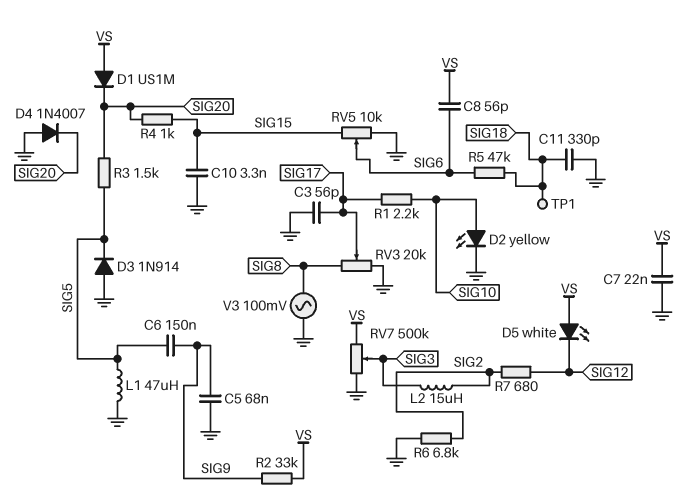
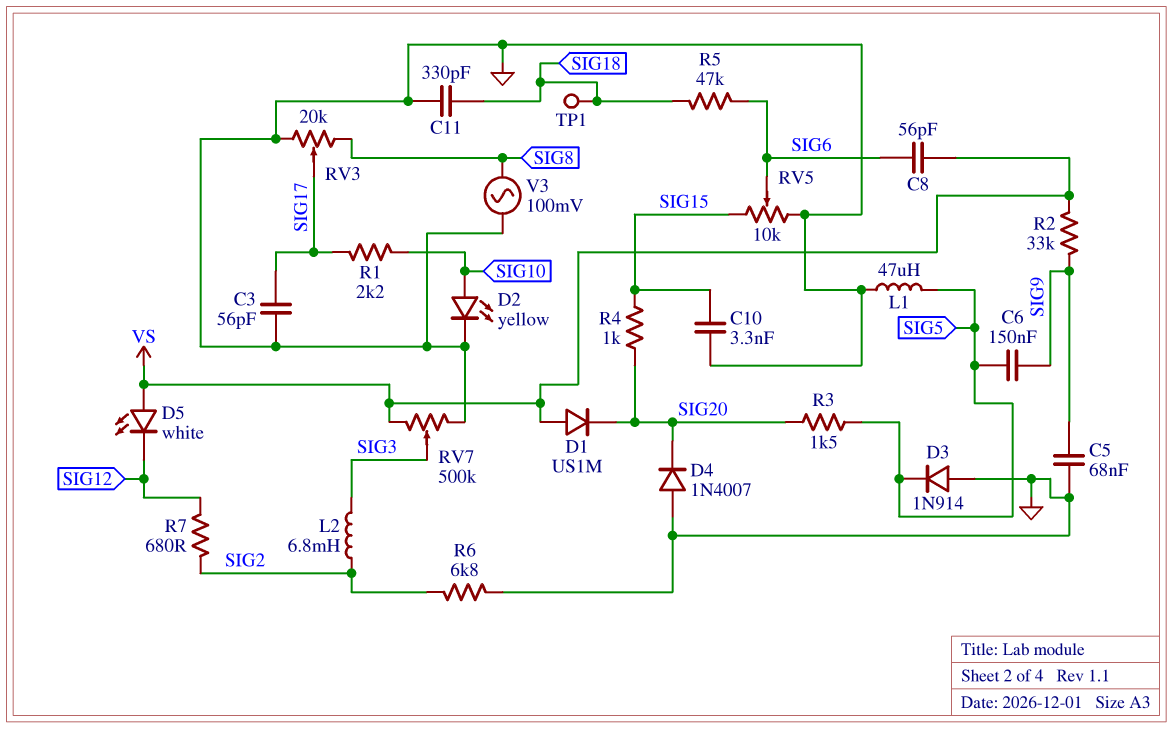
C7: 22nF (GND, VS) -> none
L2: 15uH (SIG2, SIG3) -> 6.8mH (SIG2, SIG3)

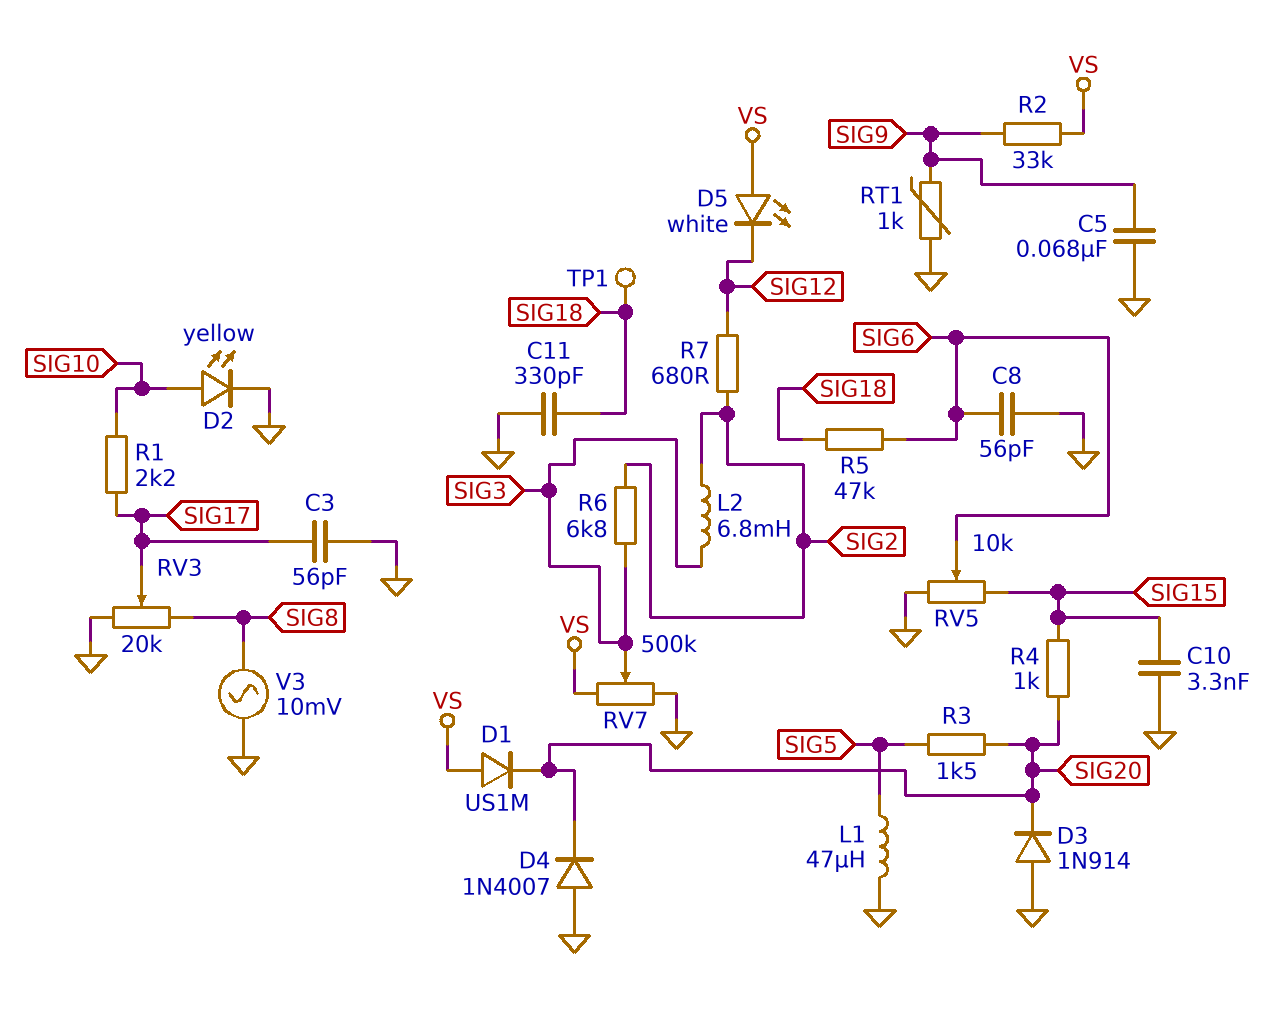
C6: 150nF (SIG5, SIG9) -> none
C8: 56pF (SIG6, VS) -> 56pF (GND, SIG6)
D3: diode 1N914 (A GND, K SIG5) -> diode 1N914 (A GND, K SIG20)
R6: 6.8k (GND, SIG2) -> 6.8k (SIG2, SIG3)
RT1: none -> 1k (GND, SIG9)
V3: AC 100mV (GND, SIG8) -> AC 10mV (GND, SIG8)

